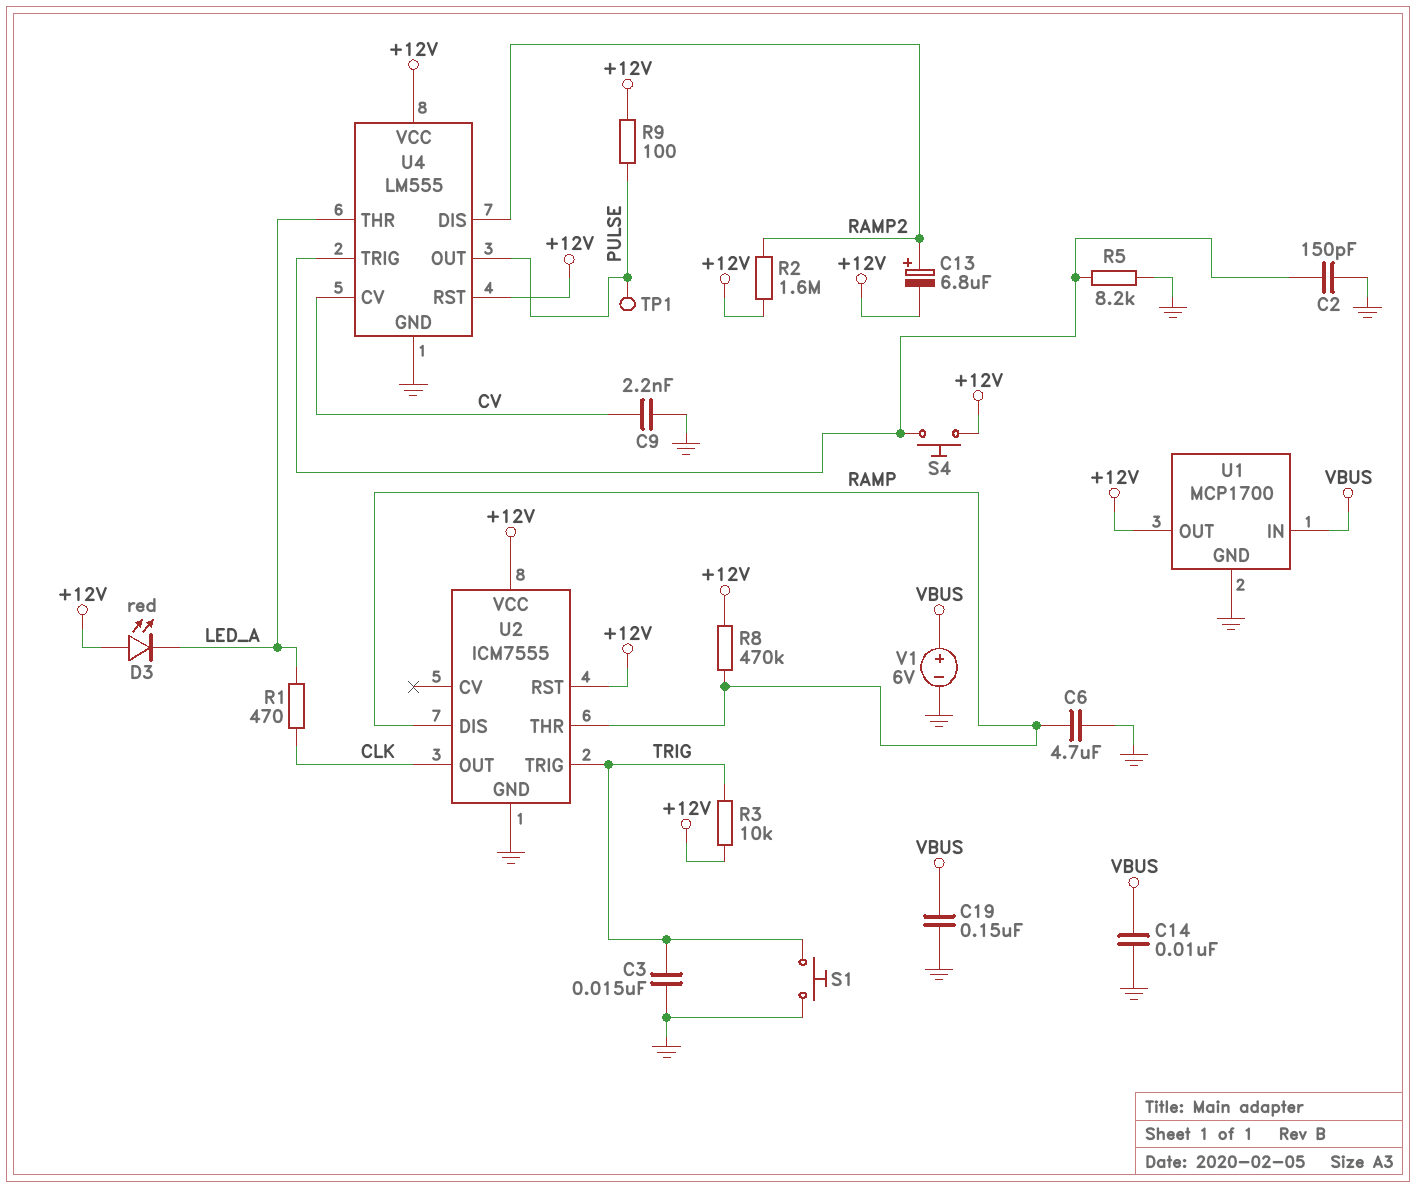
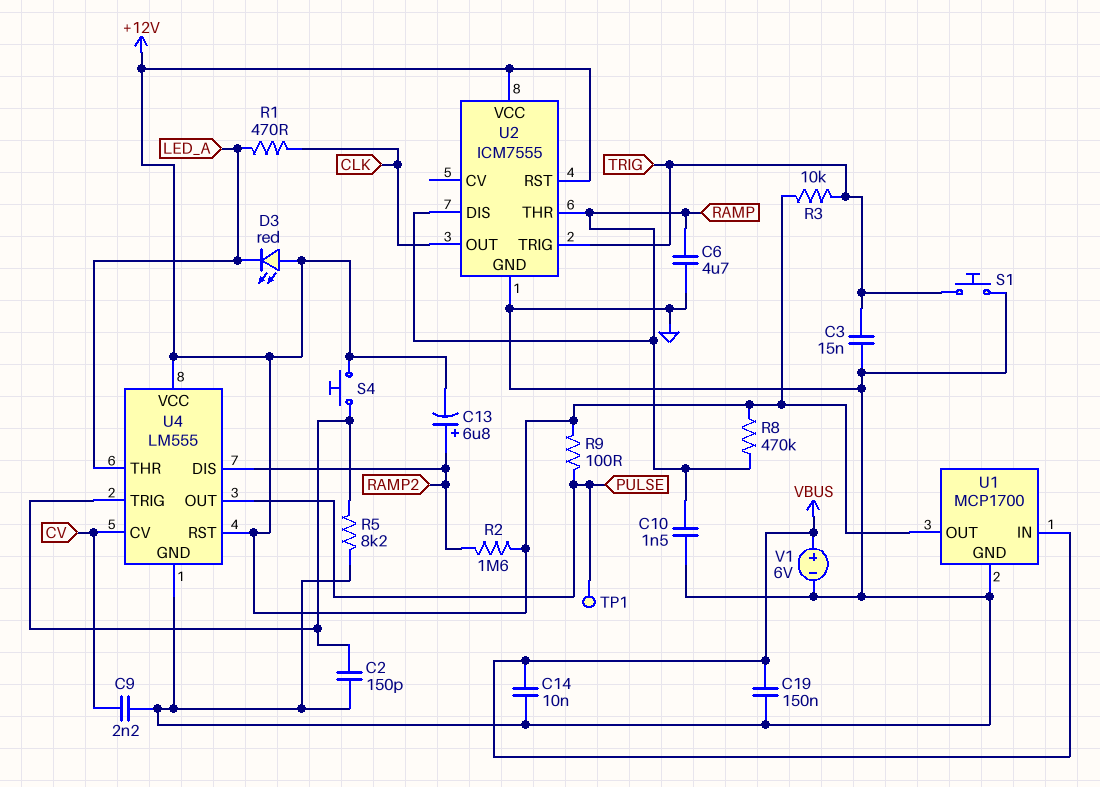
C10: none -> 1.5nF (GND, RAMP)

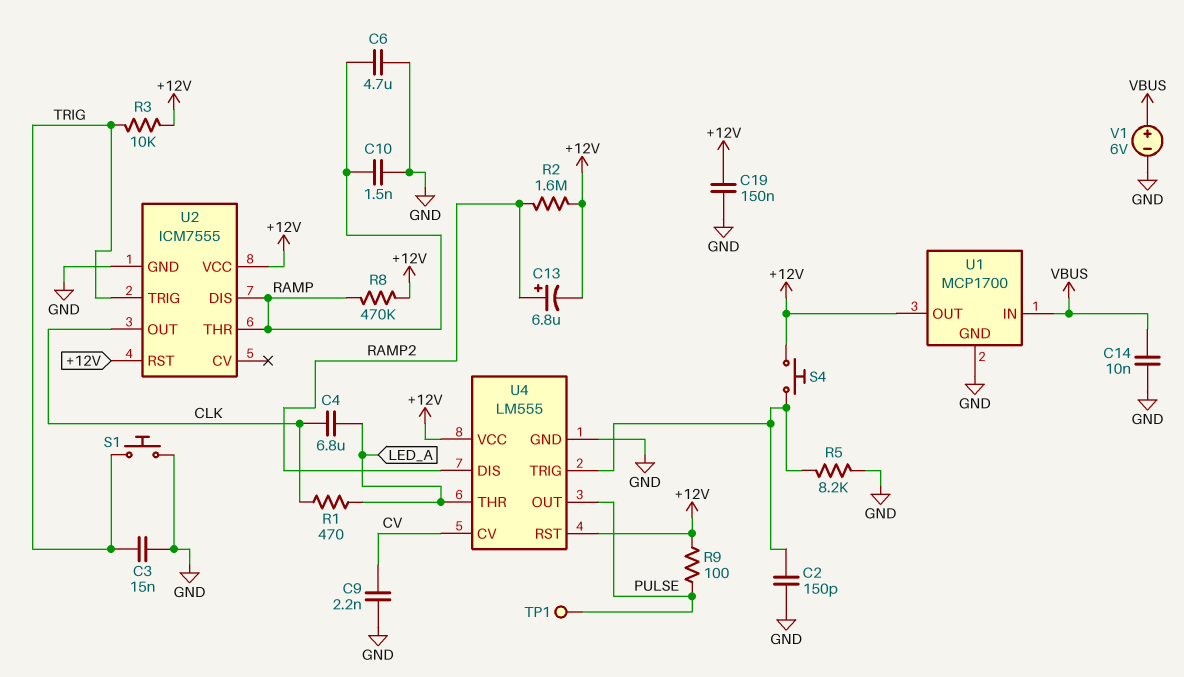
C4: none -> 6.8uF (CLK, LED_A)
C19: 150nF (GND, VBUS) -> 150nF (+12V, GND)
D3: LED red (A +12V, K LED_A) -> none

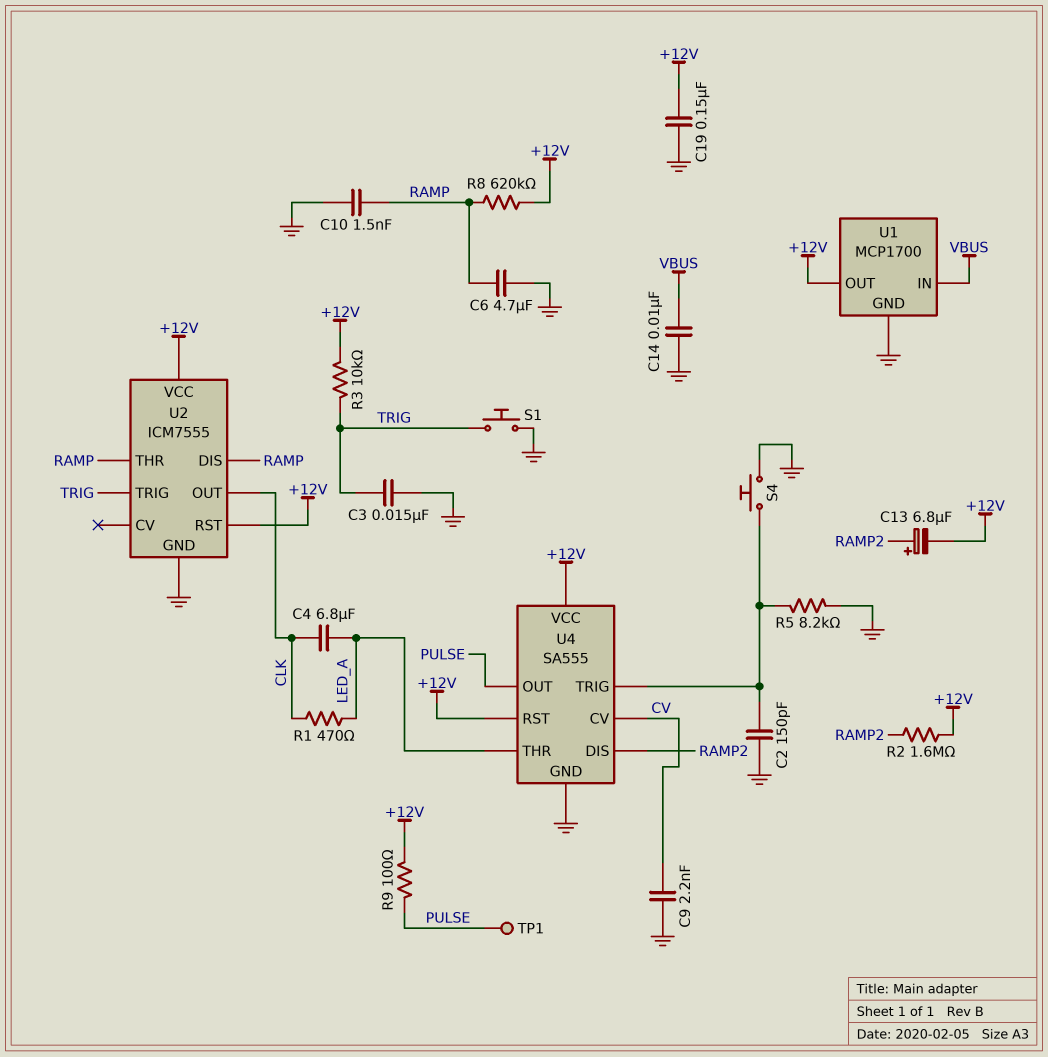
R8: 470k (+12V, RAMP) -> 620k (+12V, RAMP)
S4: button (+12V, U4/TRIG) -> button (GND, U4/TRIG)
U4: LM555 -> SA555
V1: 6V (plus VBUS, minus GND) -> none

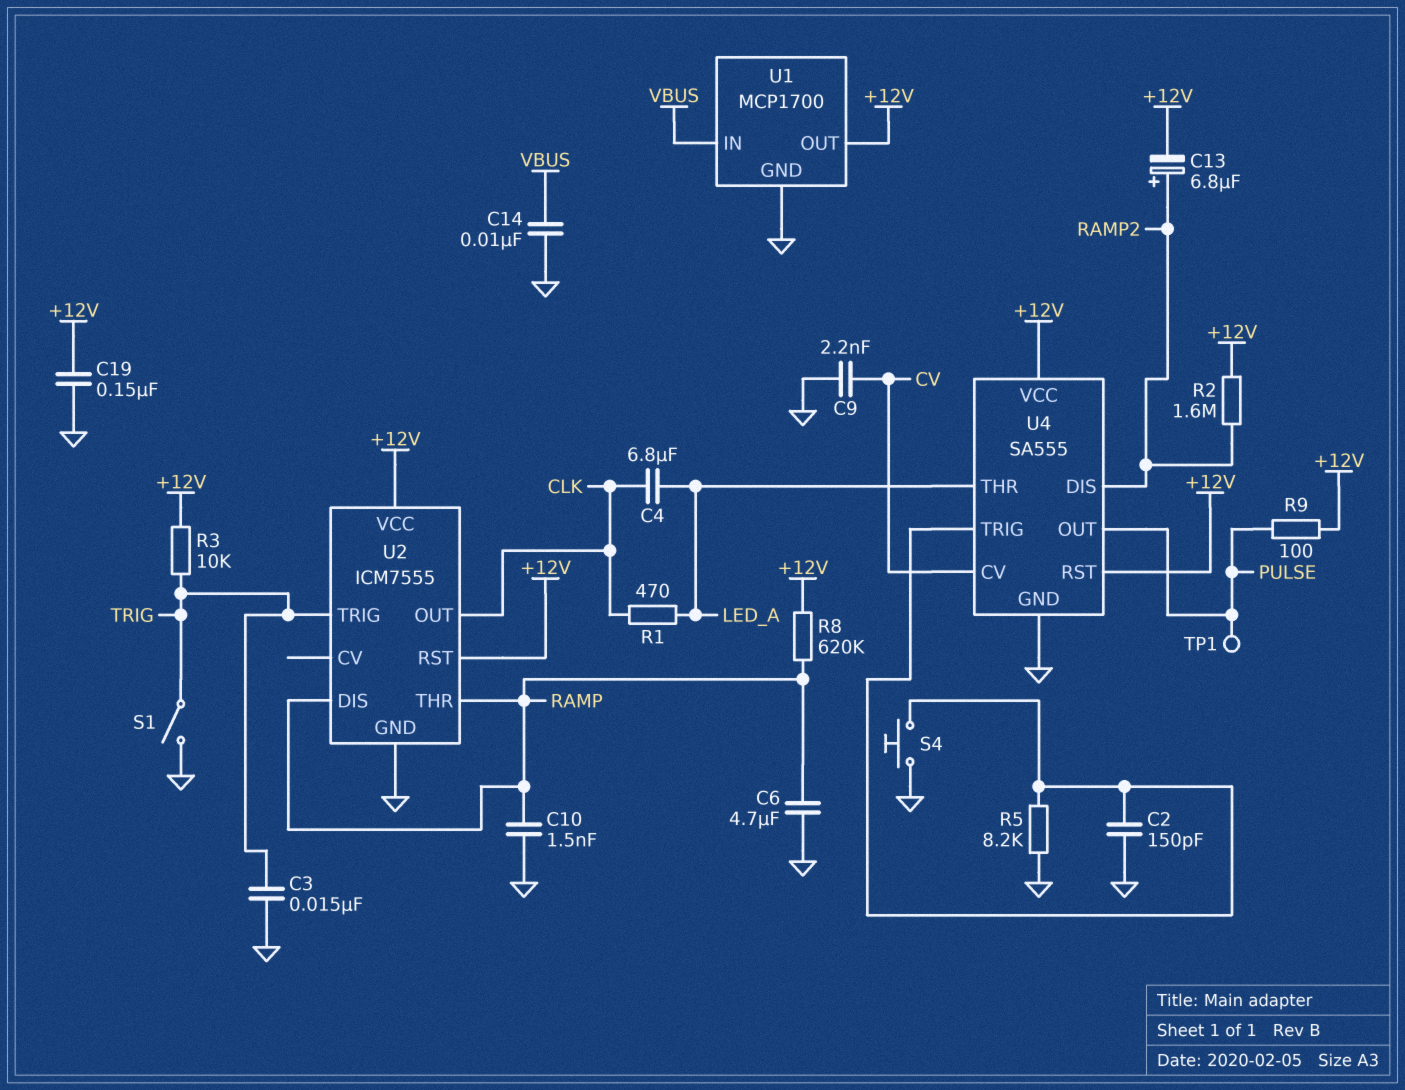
S1: button (GND, TRIG) -> switch (GND, TRIG)

